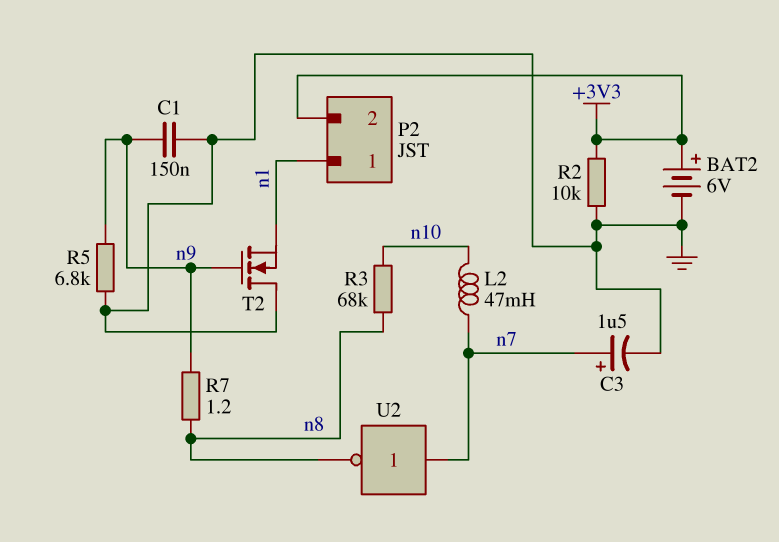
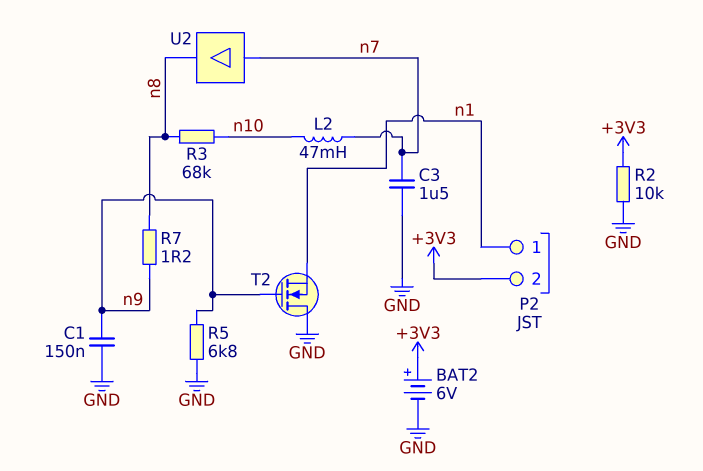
C3: 1.5uF (plus n7, minus GND) -> 1.5uF (GND, n7)
U2: NOT (in n7, out n8) -> buffer (in n7, out n8)

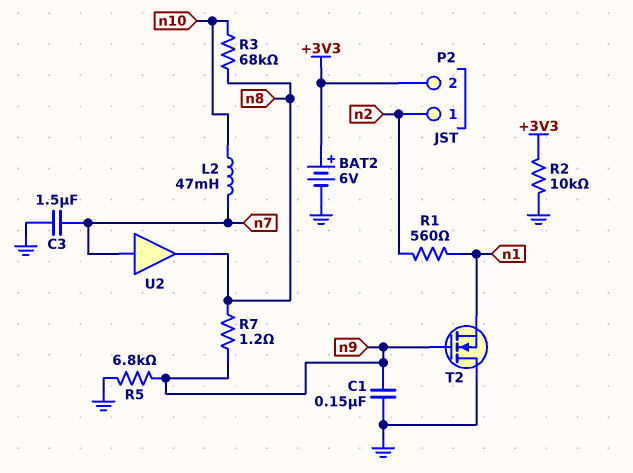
P2 pin 1: n1 -> n2
R1: none -> 560 (n1, n2)

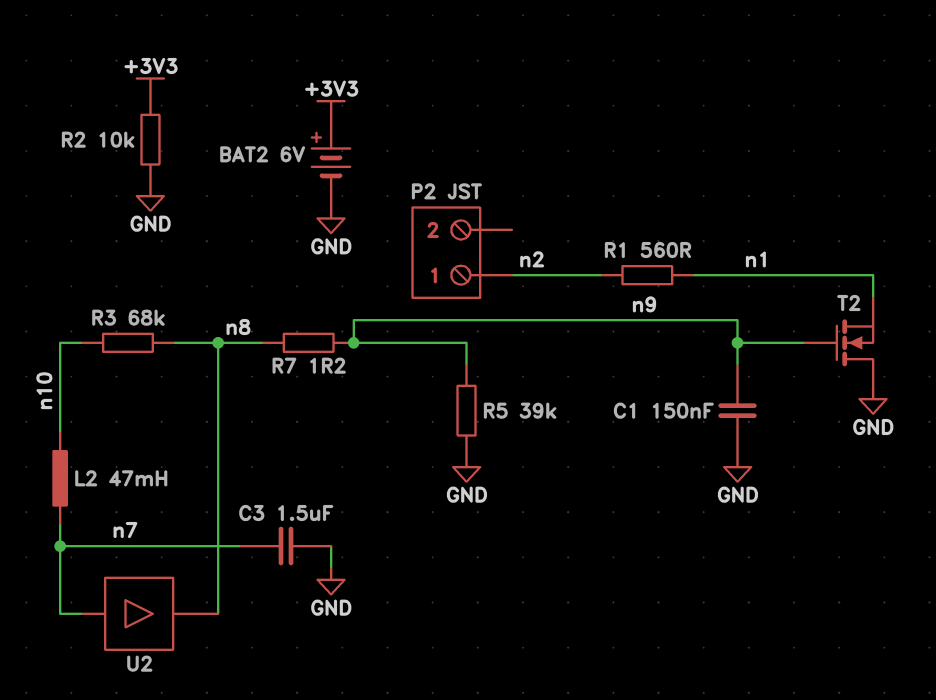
P2 pin 2: +3V3 -> none
R5: 6.8k (GND, n9) -> 39k (GND, n9)

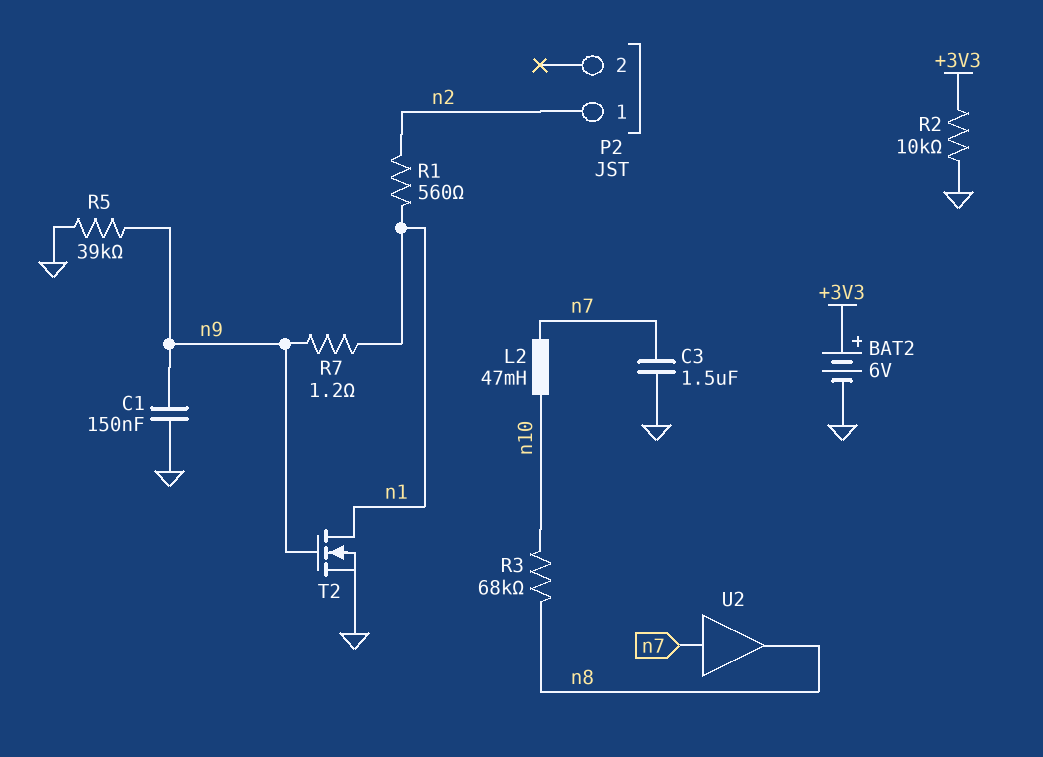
R7: 1.2 (n8, n9) -> 1.2 (n1, n9)
T2: NMOS (G n9, D GND, S n1) -> NMOS (G n9, D n1, S GND)

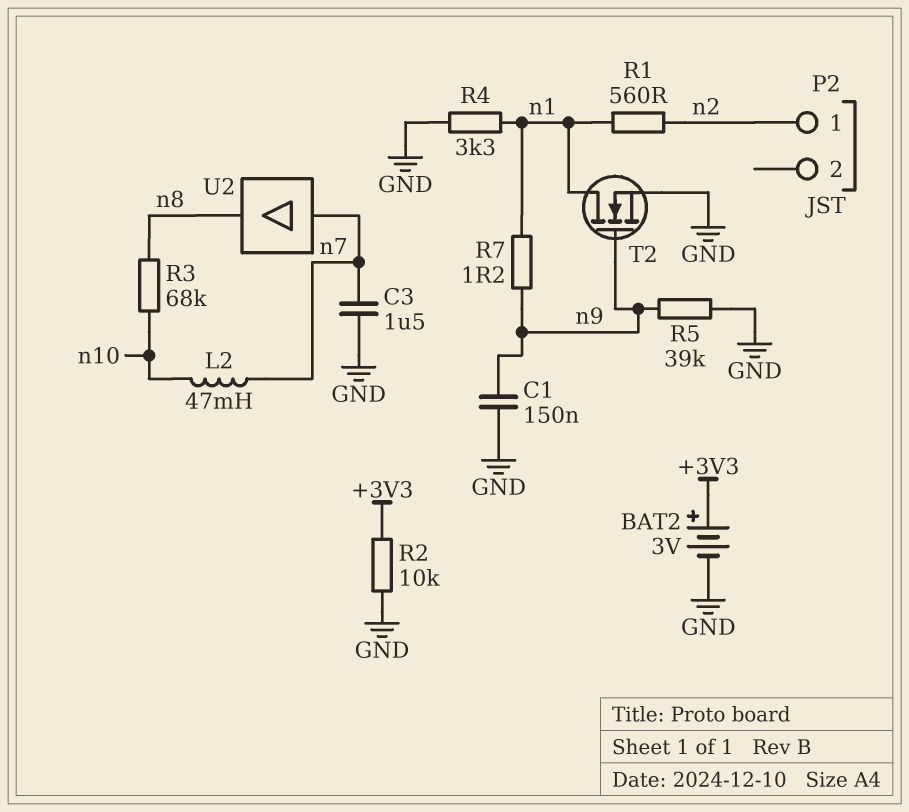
BAT2: 6V (plus +3V3, minus GND) -> 3V (plus +3V3, minus GND)
R4: none -> 3.3k (GND, n1)

